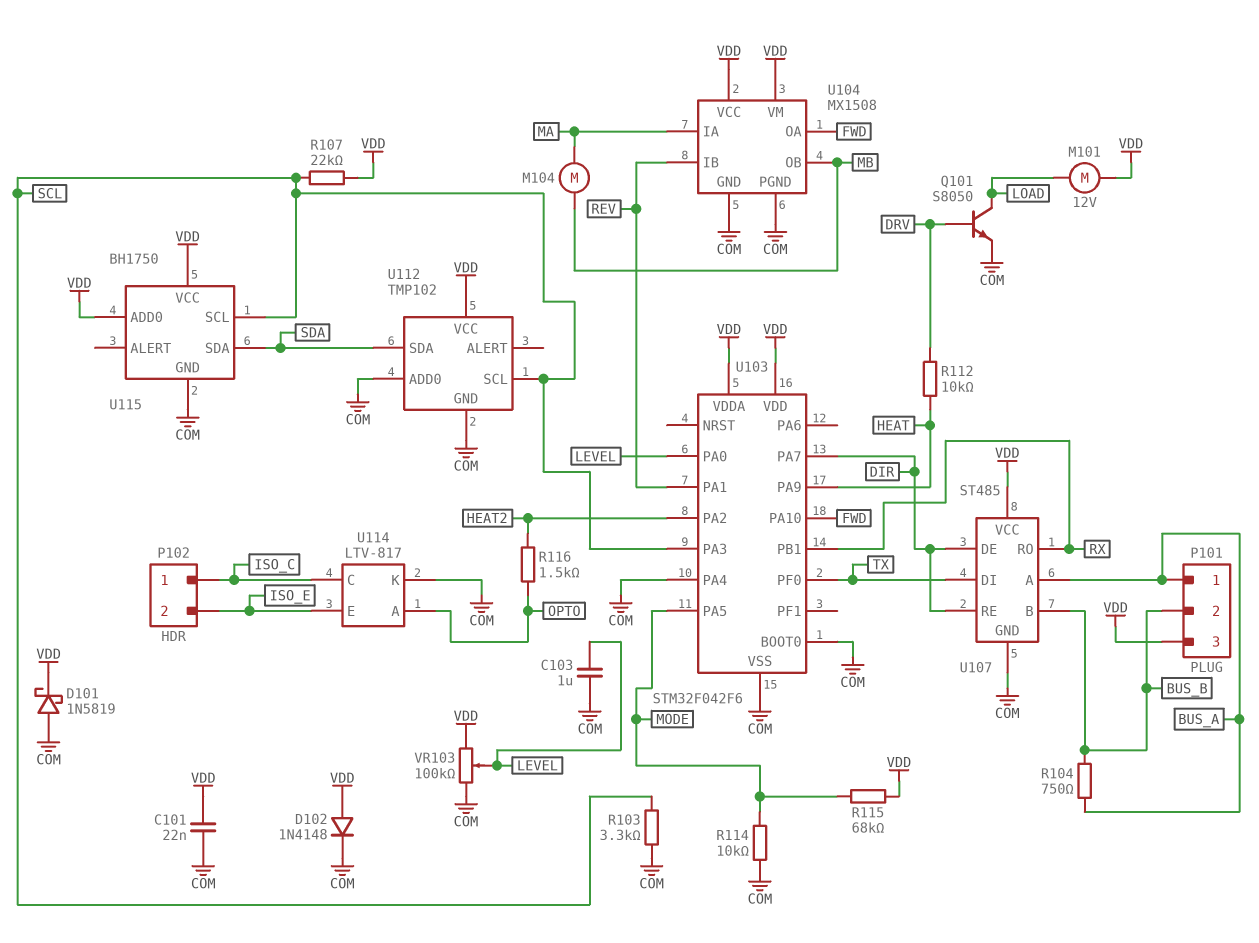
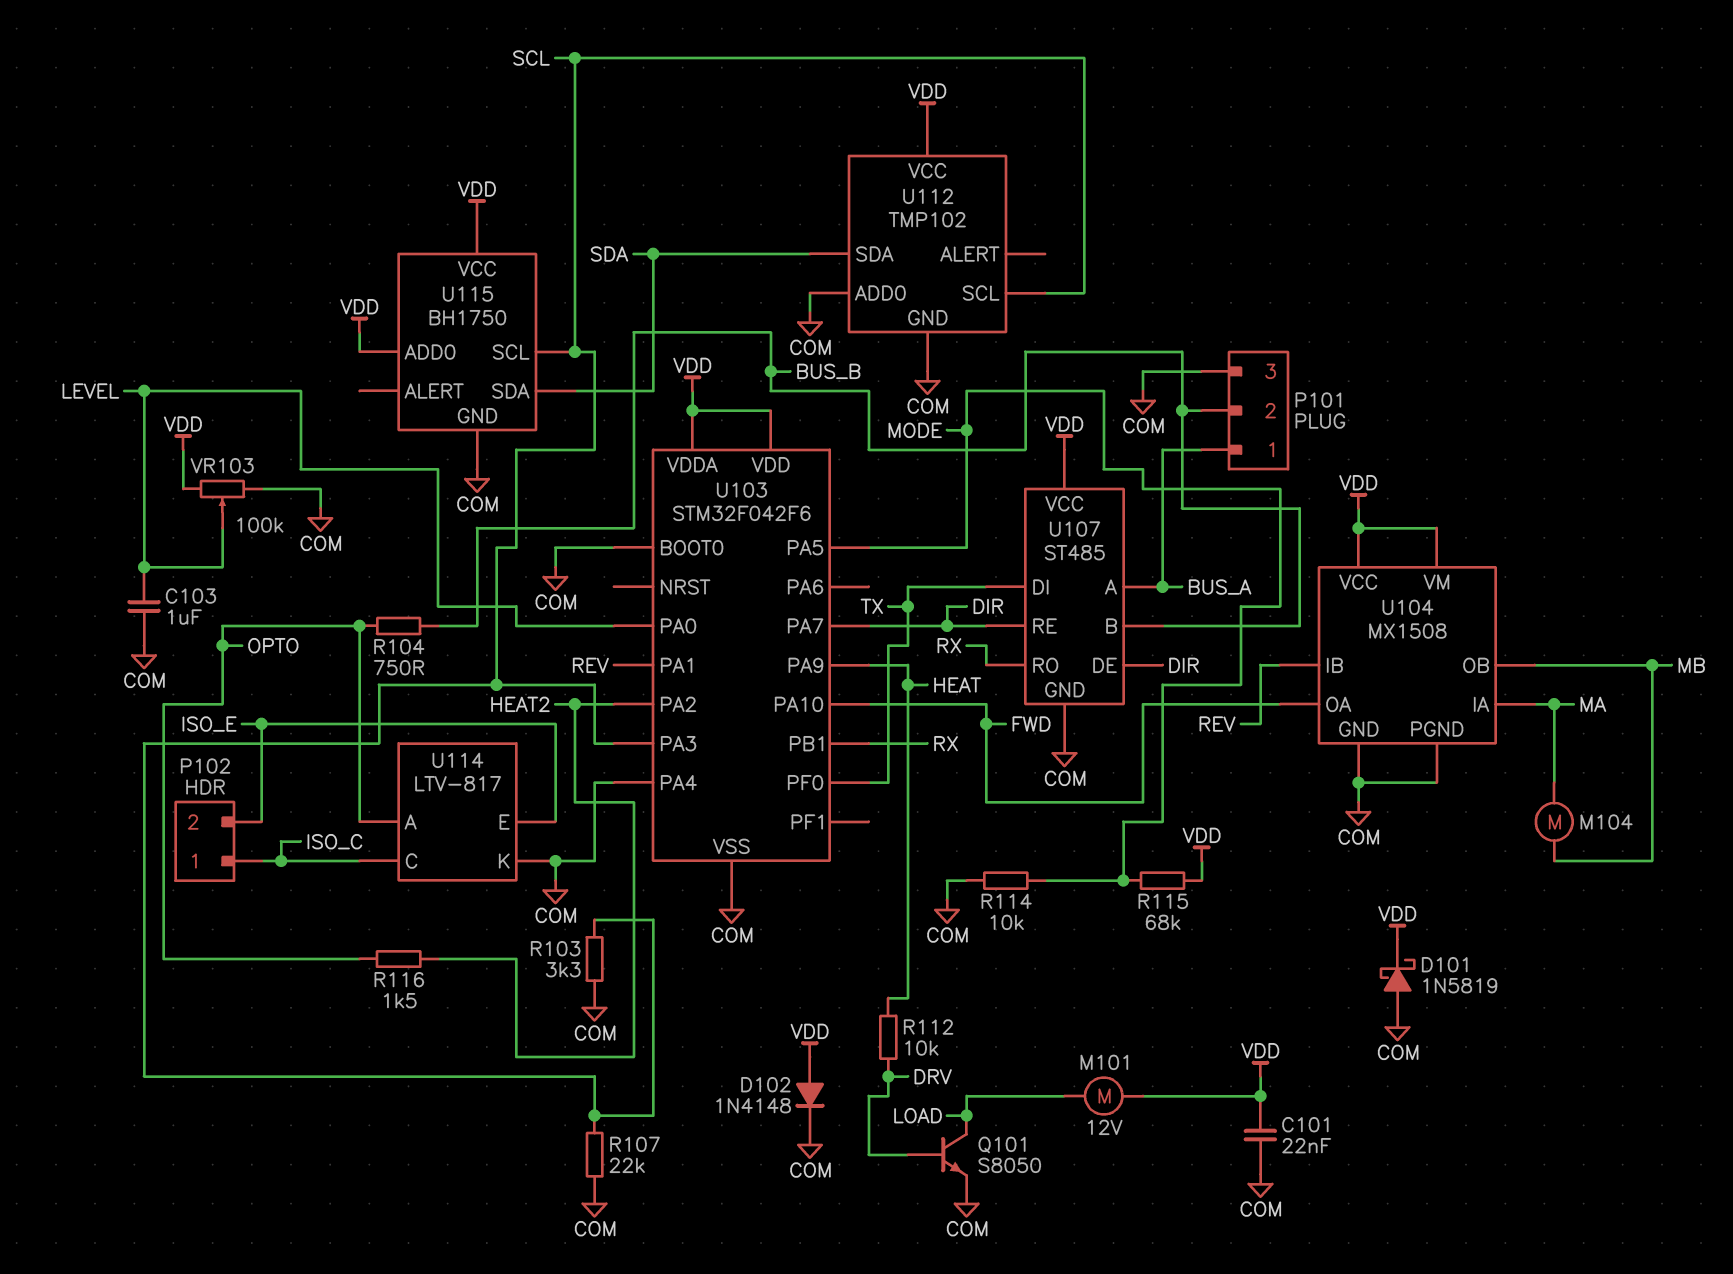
P101 pin 3: VDD -> COM
R104: 750 (BUS_A, BUS_B) -> 750 (BUS_B, OPTO)
R107: 22k (SCL, VDD) -> 22k (COM, SCL)

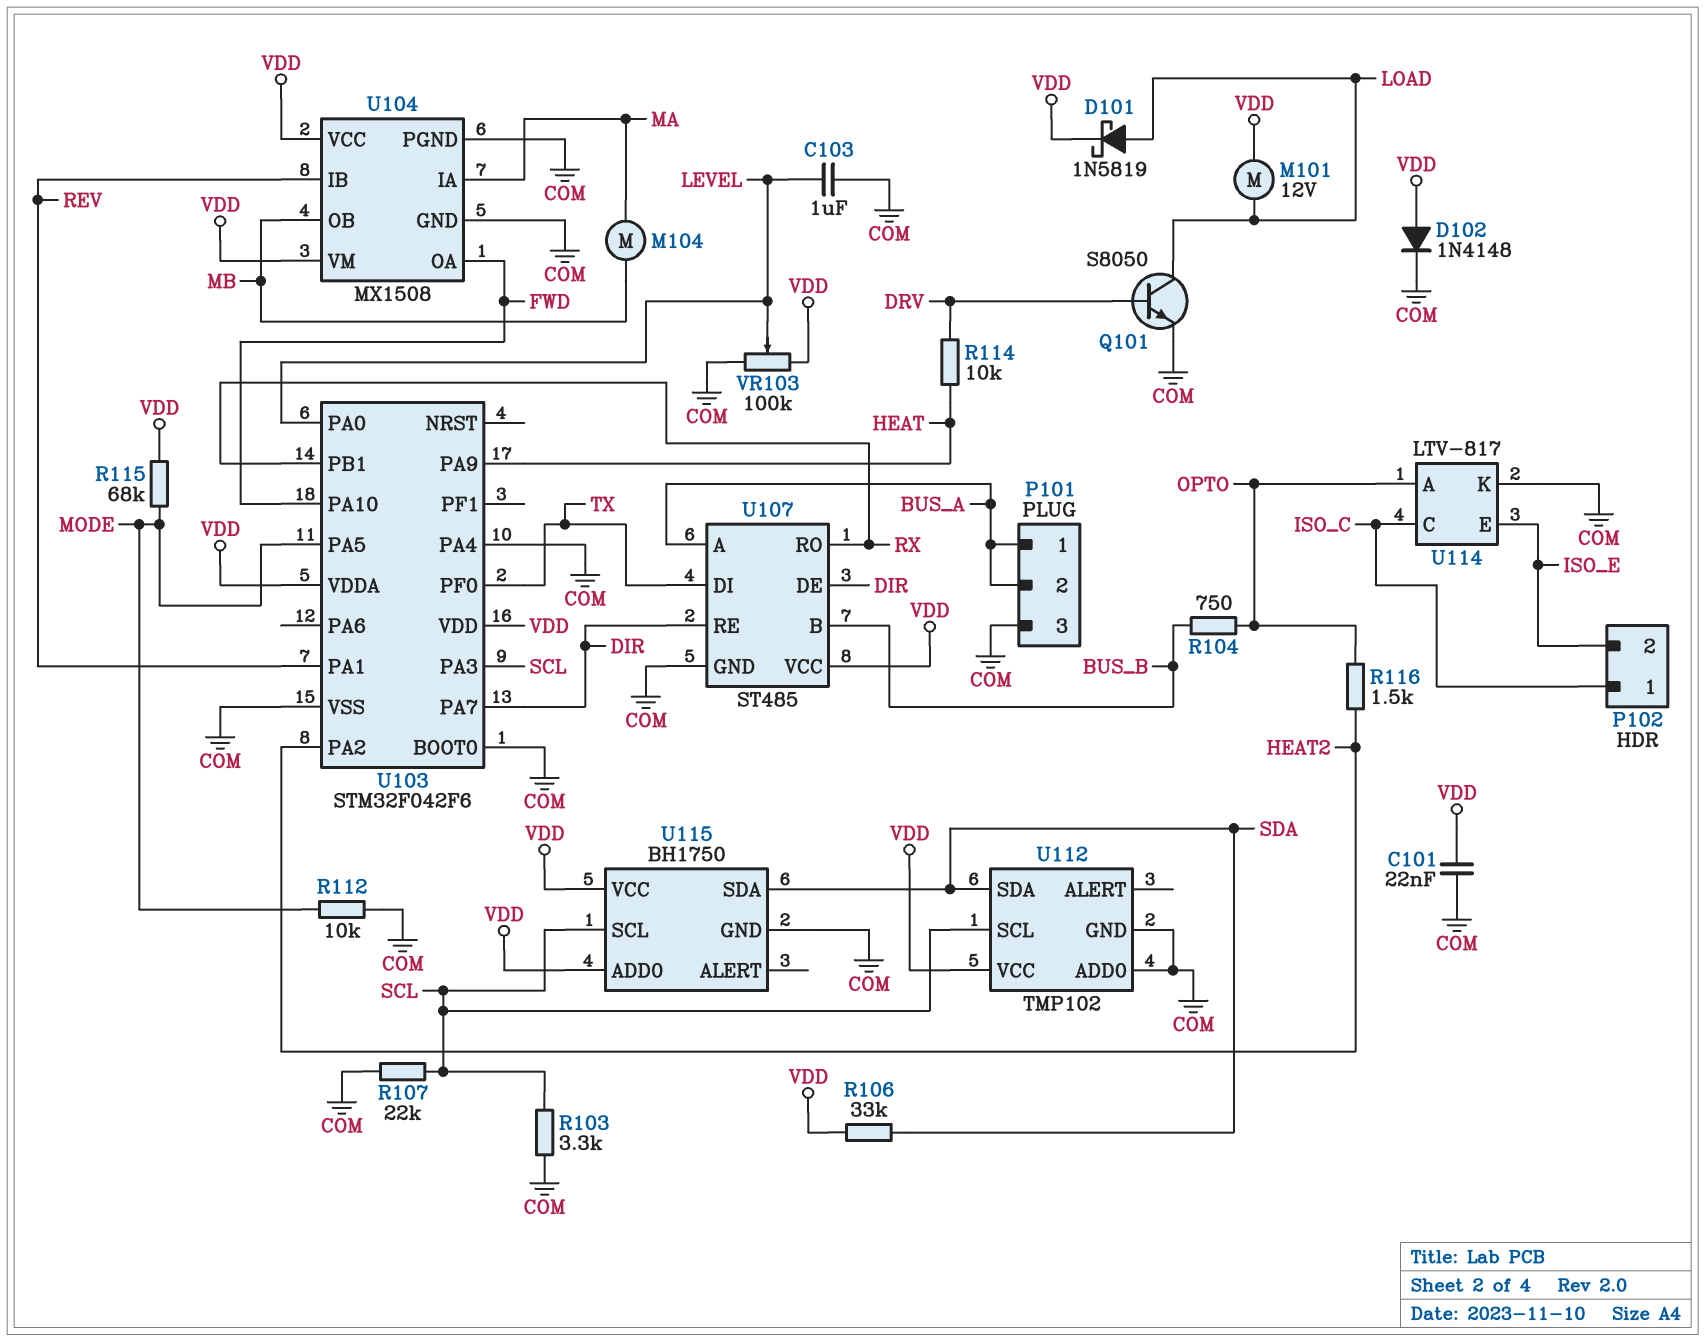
D101: schottky 1N5819 (A COM, K VDD) -> schottky 1N5819 (A LOAD, K VDD)
P101 pin 2: BUS_B -> BUS_A
R106: none -> 33k (SDA, VDD)
R112: 10k (DRV, HEAT) -> 10k (COM, MODE)
R114: 10k (COM, MODE) -> 10k (DRV, HEAT)

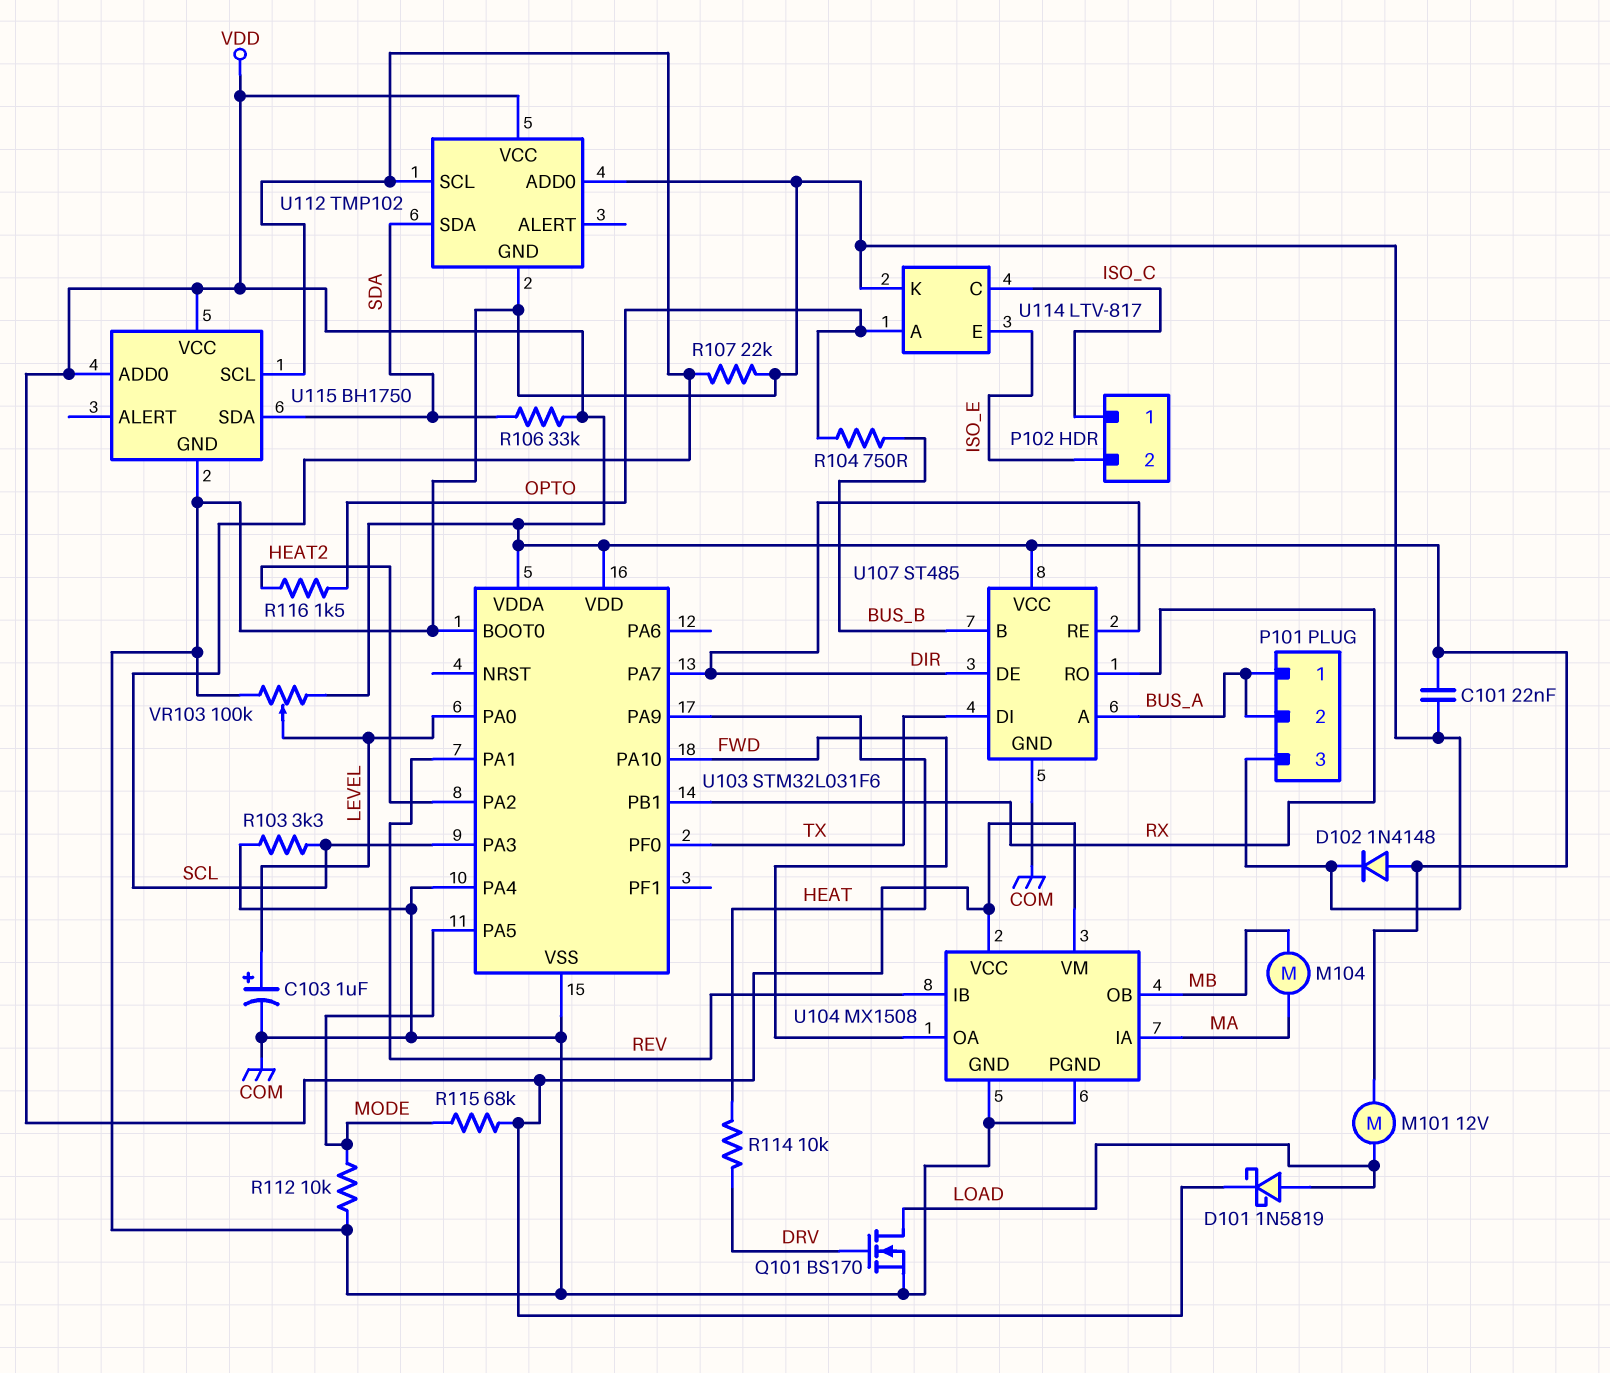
C103: 1uF (COM, LEVEL) -> 1uF (plus LEVEL, minus COM)
Q101: NPN S8050 (B DRV, C LOAD, E COM) -> NMOS BS170 (G DRV, D LOAD, S COM)
U103: STM32F042F6 -> STM32L031F6

